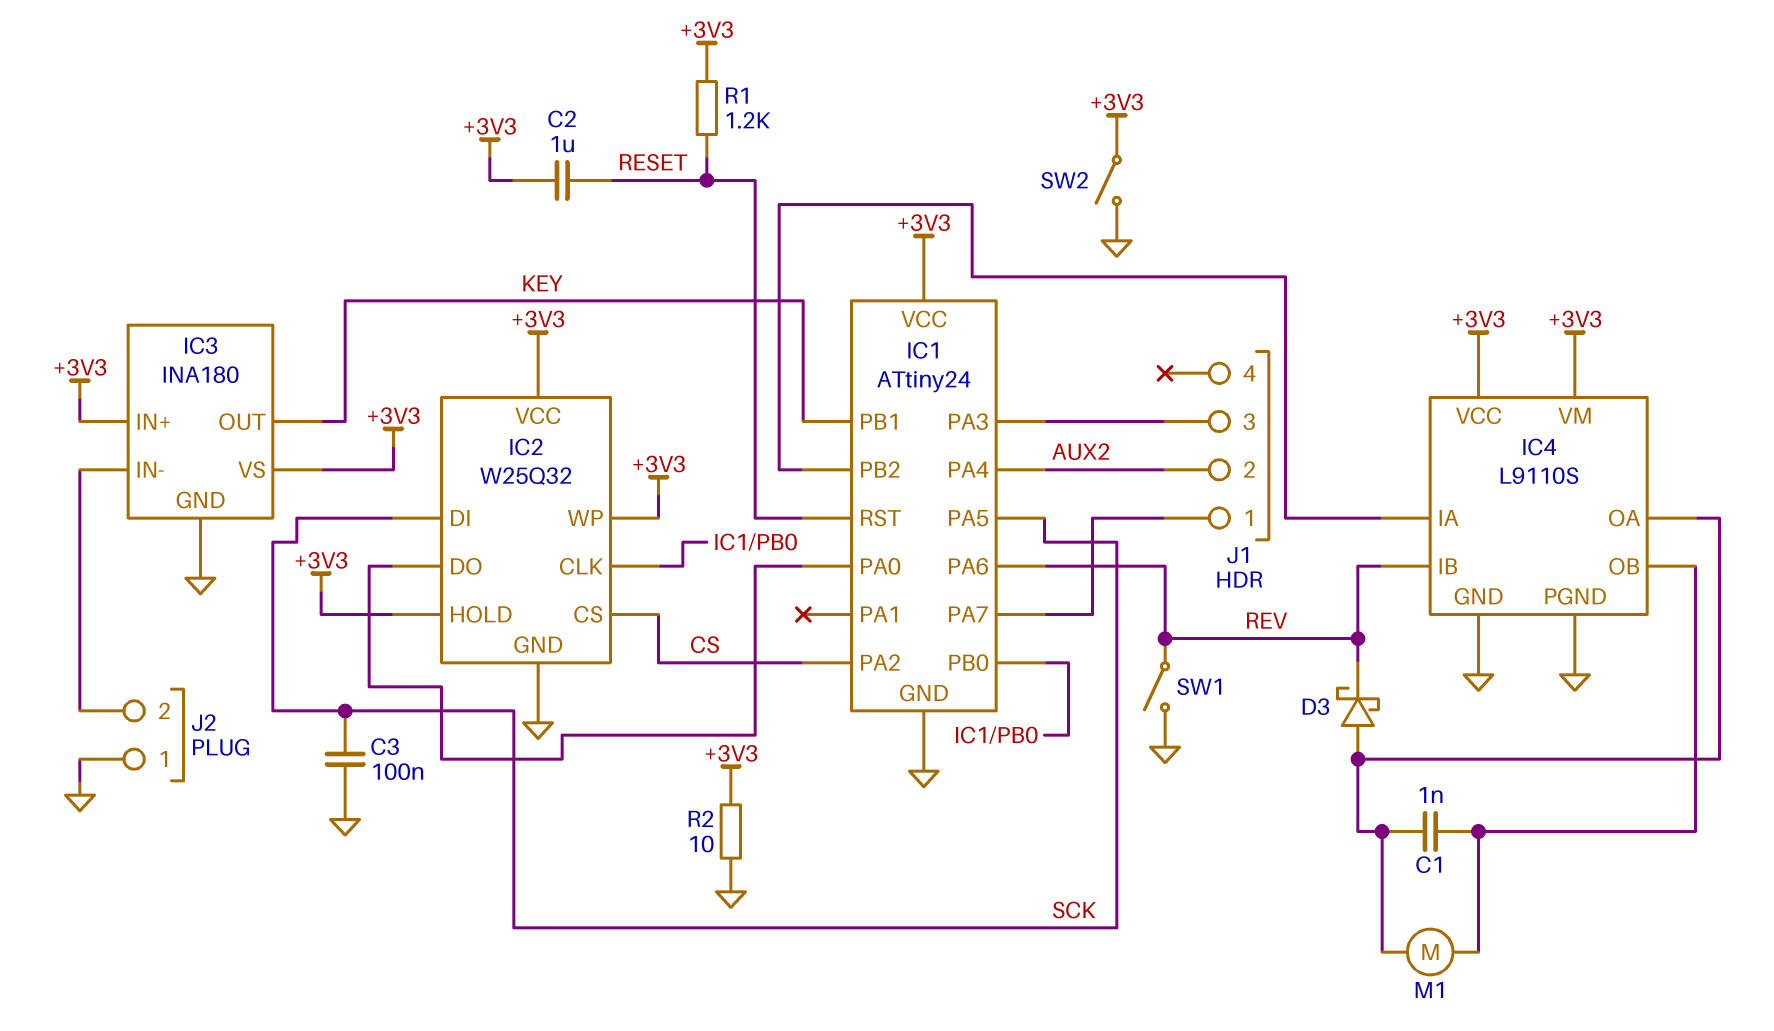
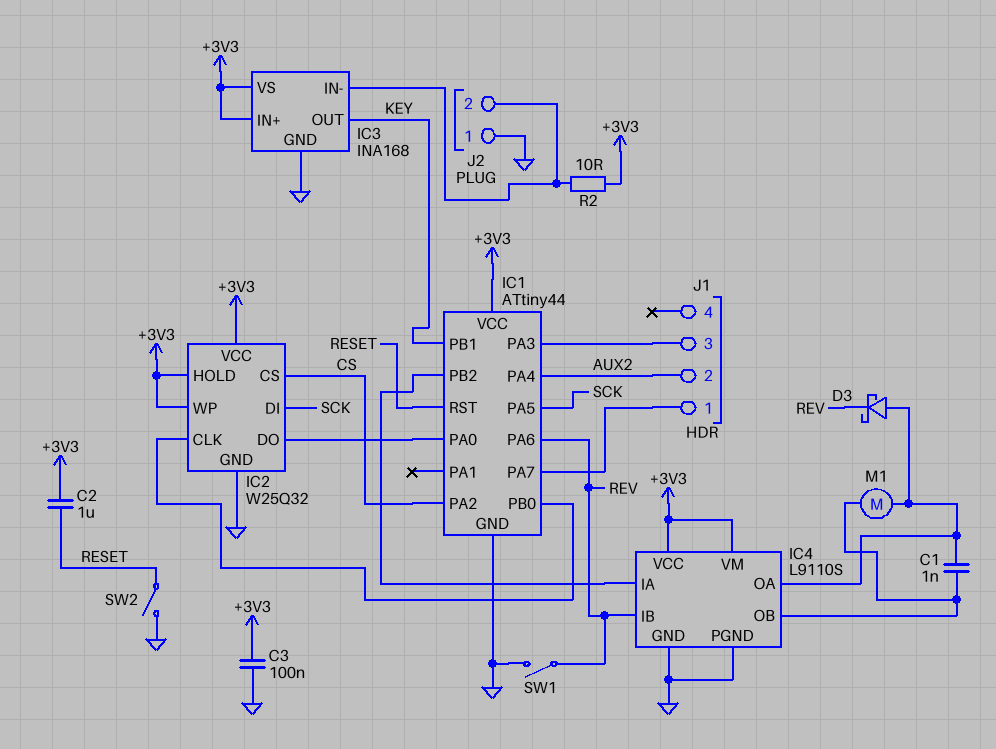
C3: 100nF (GND, SCK) -> 100nF (+3V3, GND)
IC1: ATtiny24 -> ATtiny44
IC3: INA180 -> INA168
R1: 1.2k (+3V3, RESET) -> none
R2: 10 (+3V3, GND) -> 10 (+3V3, IC3/IN-)
SW2: switch (+3V3, GND) -> switch (GND, RESET)

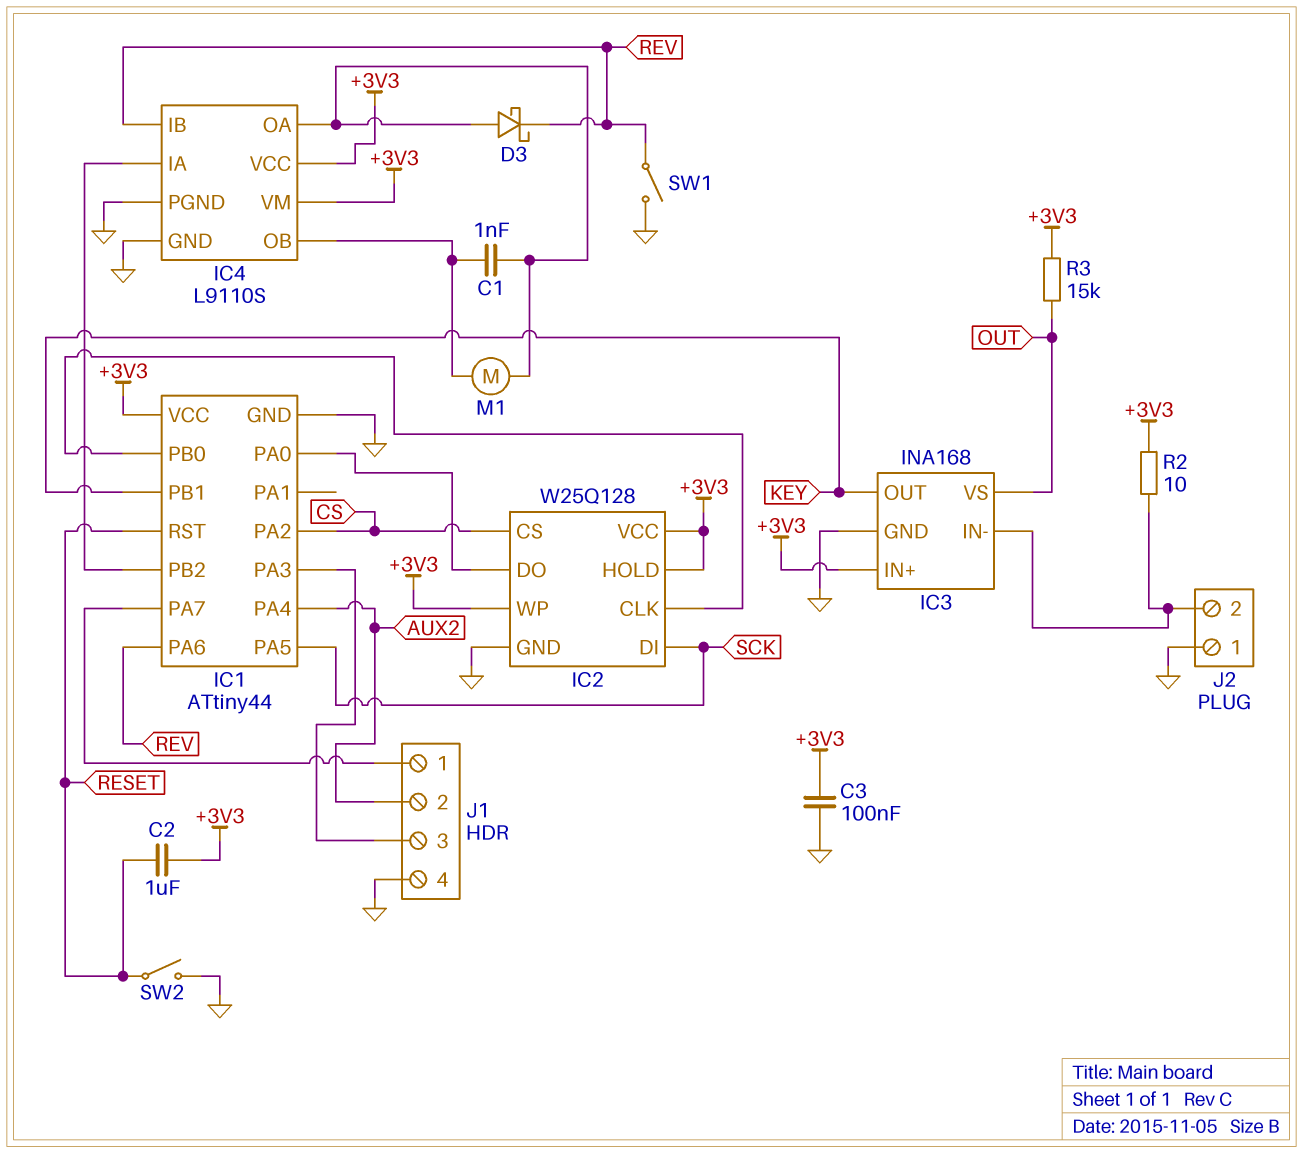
IC2: W25Q32 -> W25Q128
IC3 pin VS: +3V3 -> OUT
J1 pin 4: none -> GND
R3: none -> 15k (+3V3, OUT)

